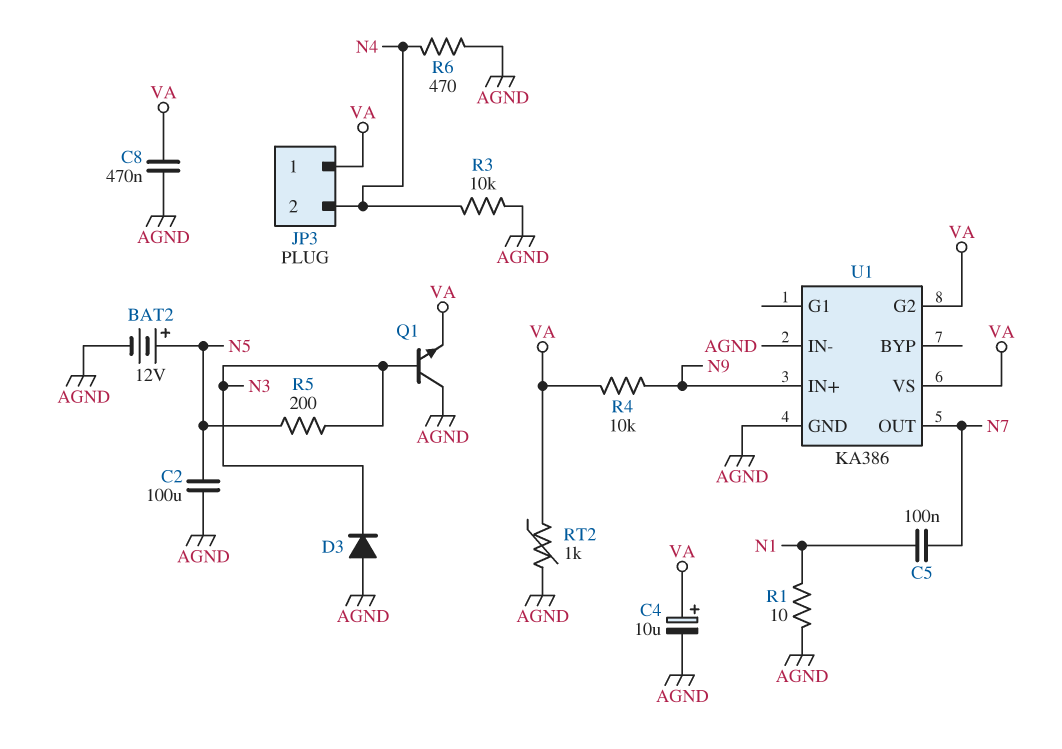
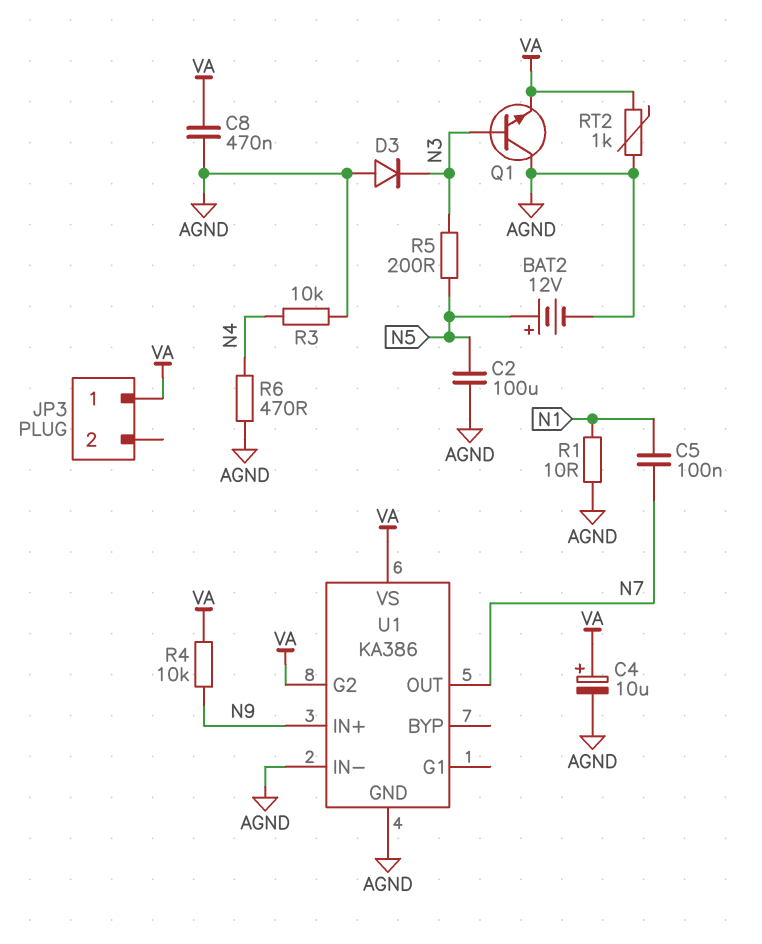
JP3 pin 2: N4 -> none

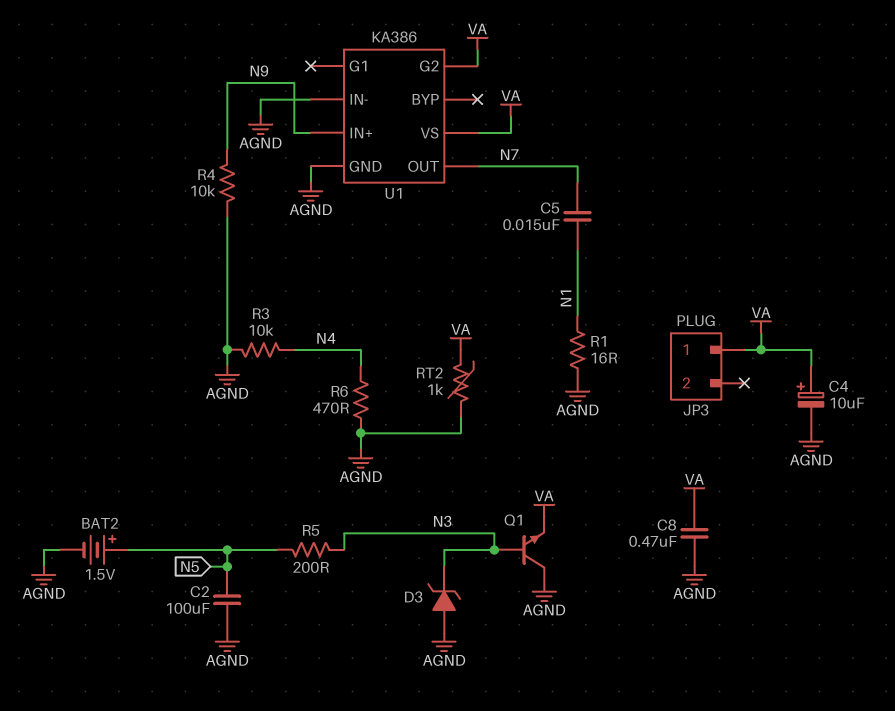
BAT2: 12V (plus N5, minus AGND) -> 1.5V (plus N5, minus AGND)
C5: 100nF (N1, N7) -> 15nF (N1, N7)
D3: diode (A AGND, K N3) -> zener (A AGND, K N3)
R1: 10 (AGND, N1) -> 16 (AGND, N1)
R4: 10k (N9, VA) -> 10k (AGND, N9)

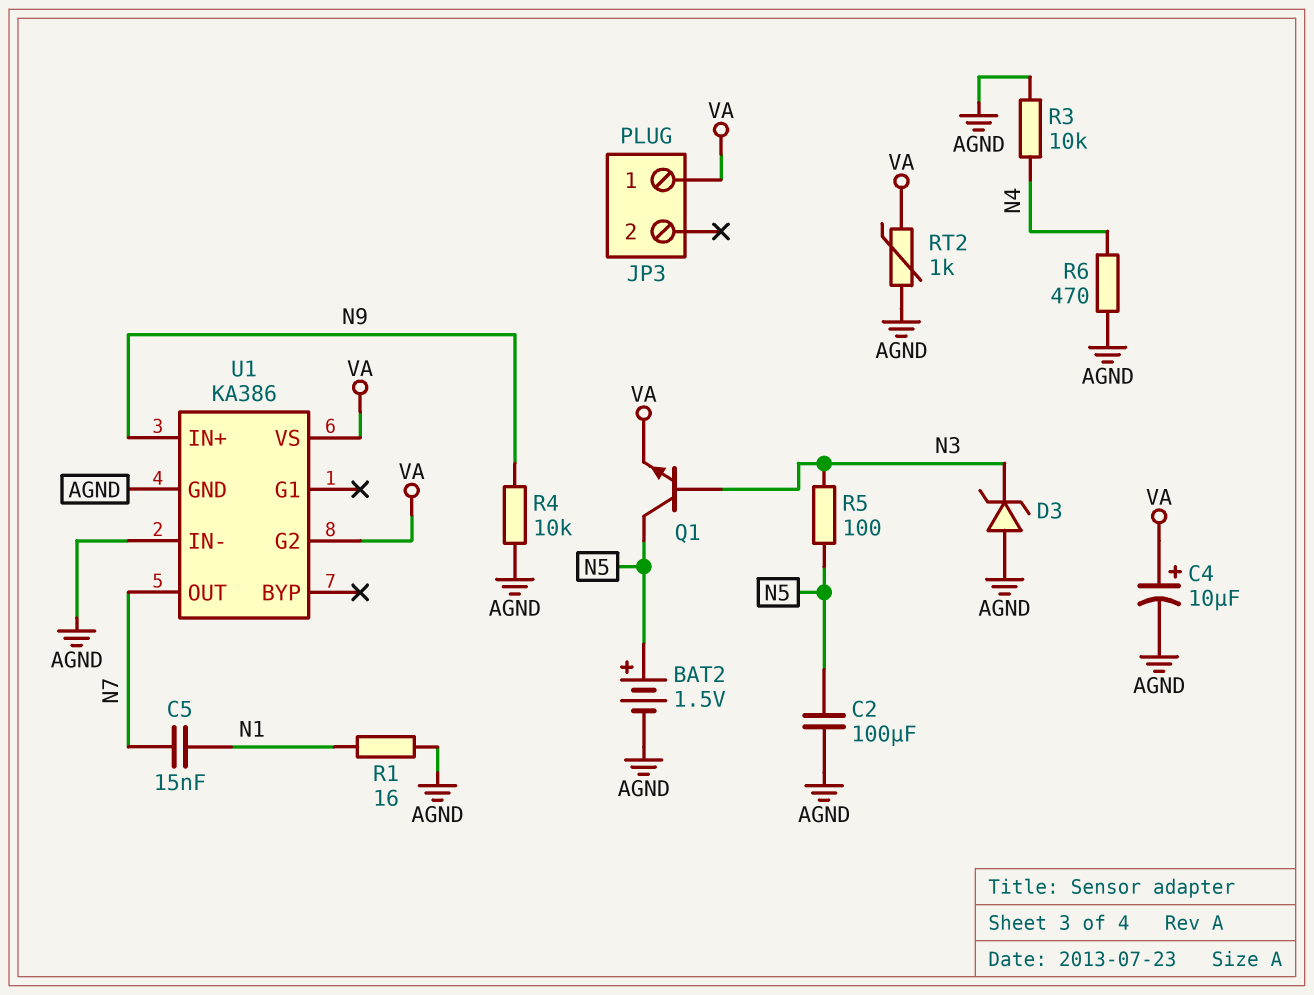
C8: 470nF (AGND, VA) -> none
Q1: NPN (B N3, C AGND, E VA) -> NPN (B N3, C N5, E VA)
R5: 200 (N3, N5) -> 100 (N3, N5)

